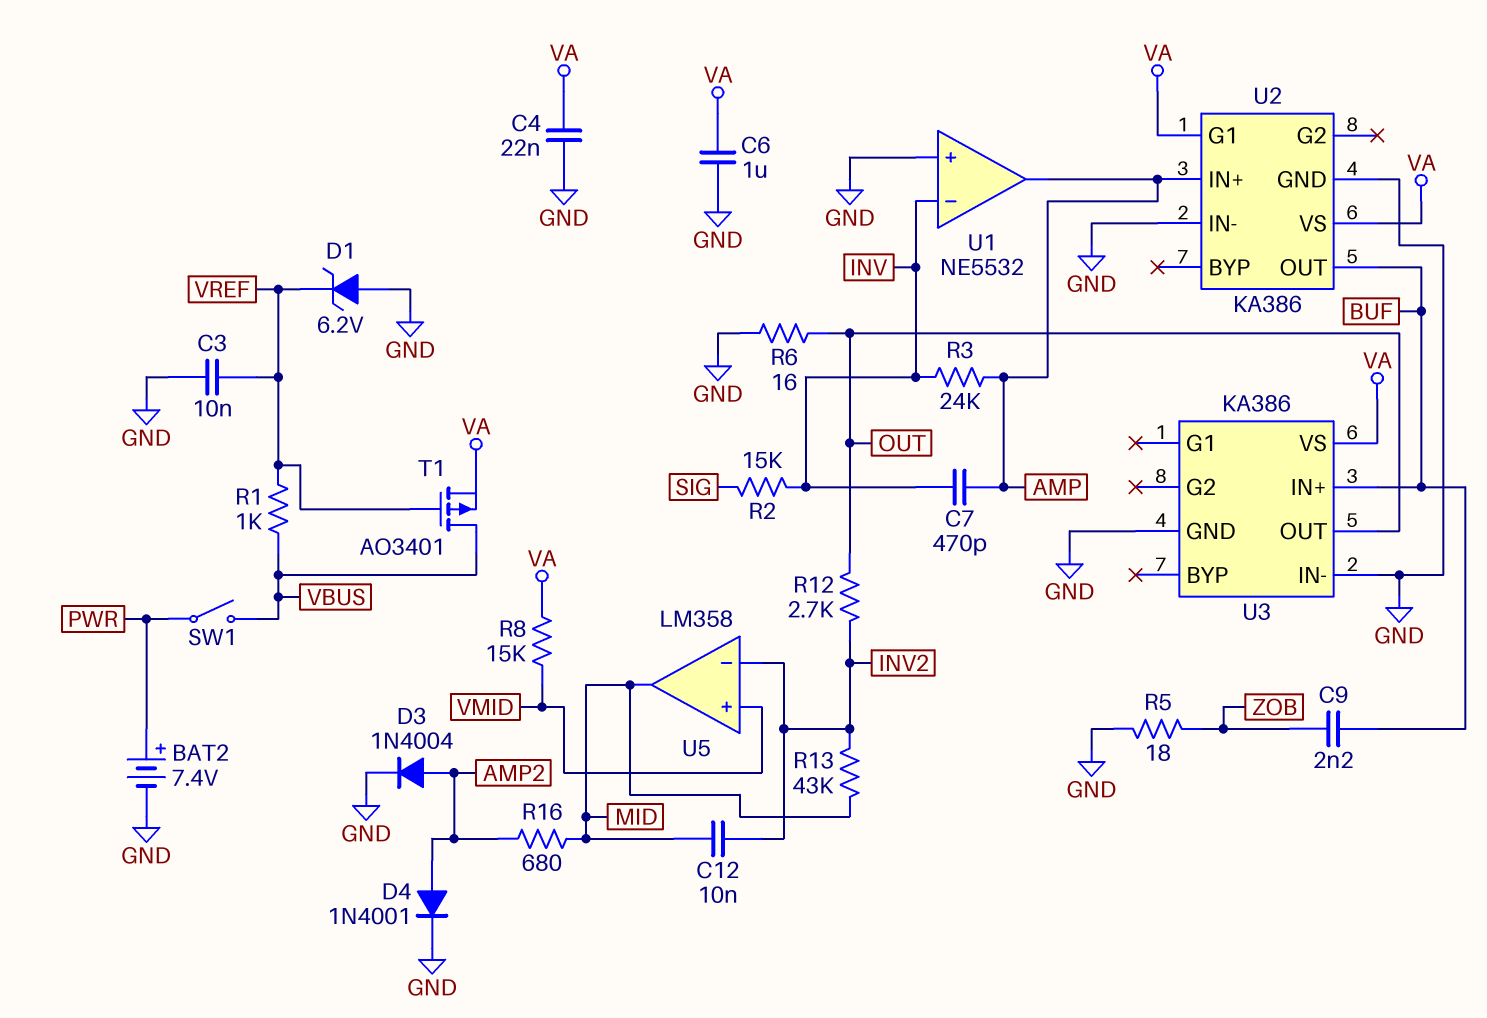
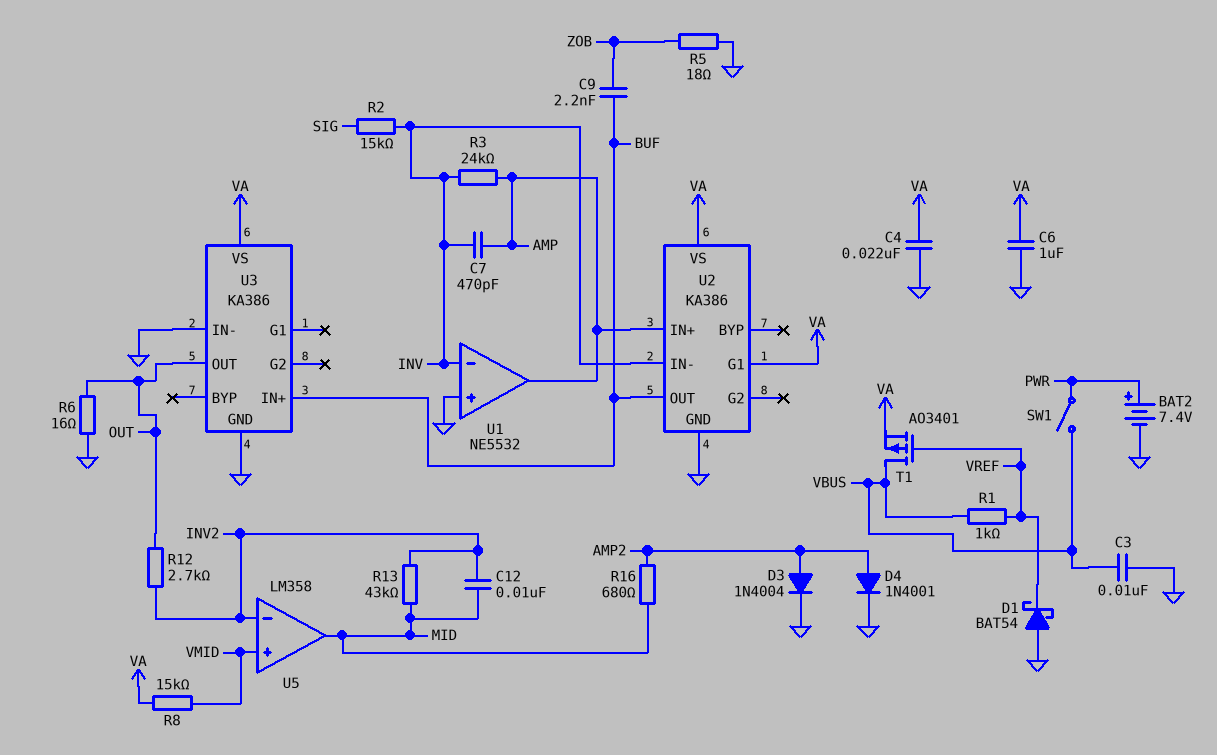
C3: 10nF (GND, VREF) -> 10nF (GND, VBUS)
D1: zener 6.2V (A GND, K VREF) -> schottky BAT54 (A GND, K VREF)
U2 pin IN-: GND -> INV

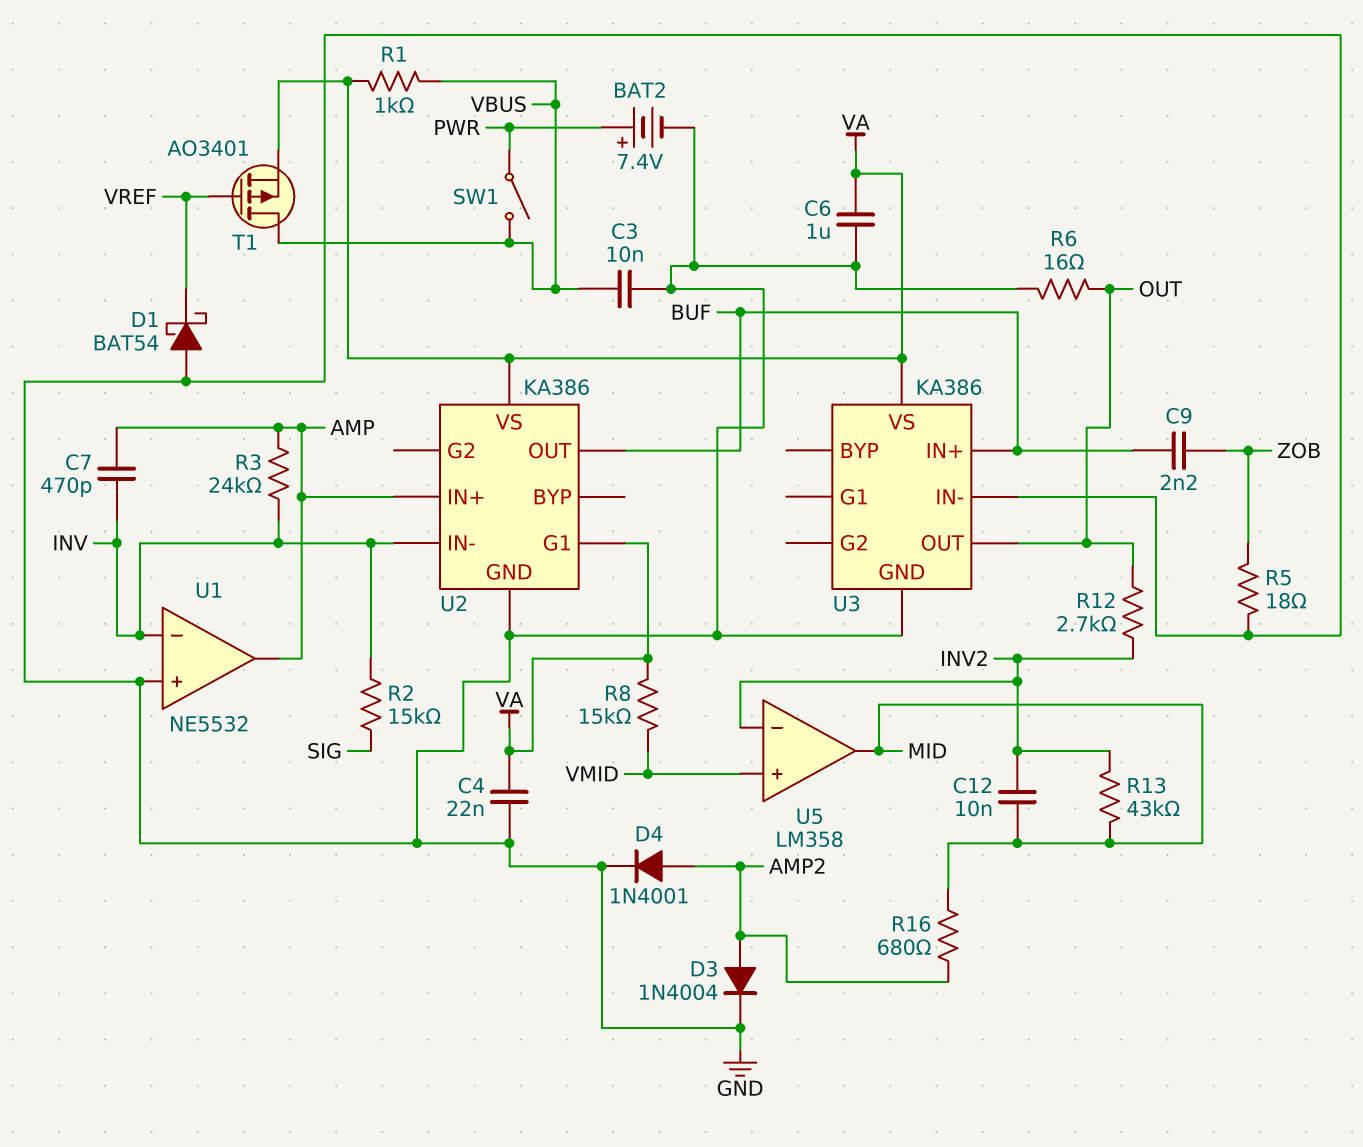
R1: 1k (VBUS, VREF) -> 1k (VA, VBUS)

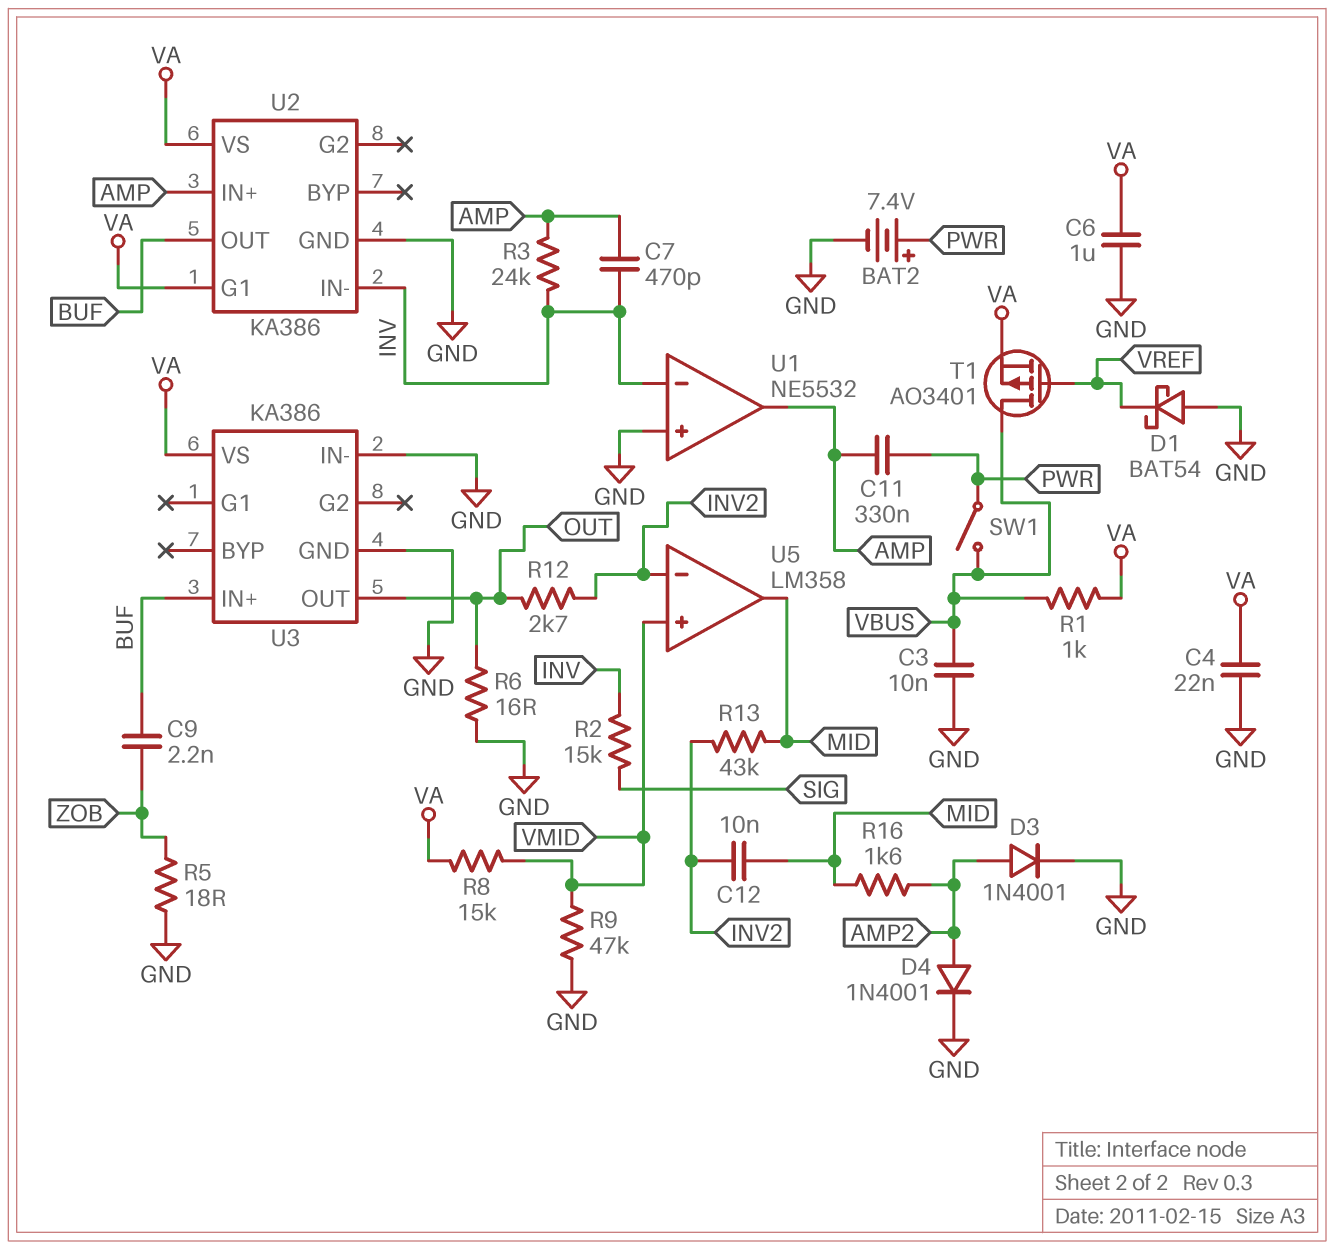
C11: none -> 330nF (AMP, PWR)
D3: diode 1N4004 (A AMP2, K GND) -> diode 1N4001 (A AMP2, K GND)
R9: none -> 47k (GND, VMID)
R16: 680 (AMP2, MID) -> 1.6k (AMP2, MID)

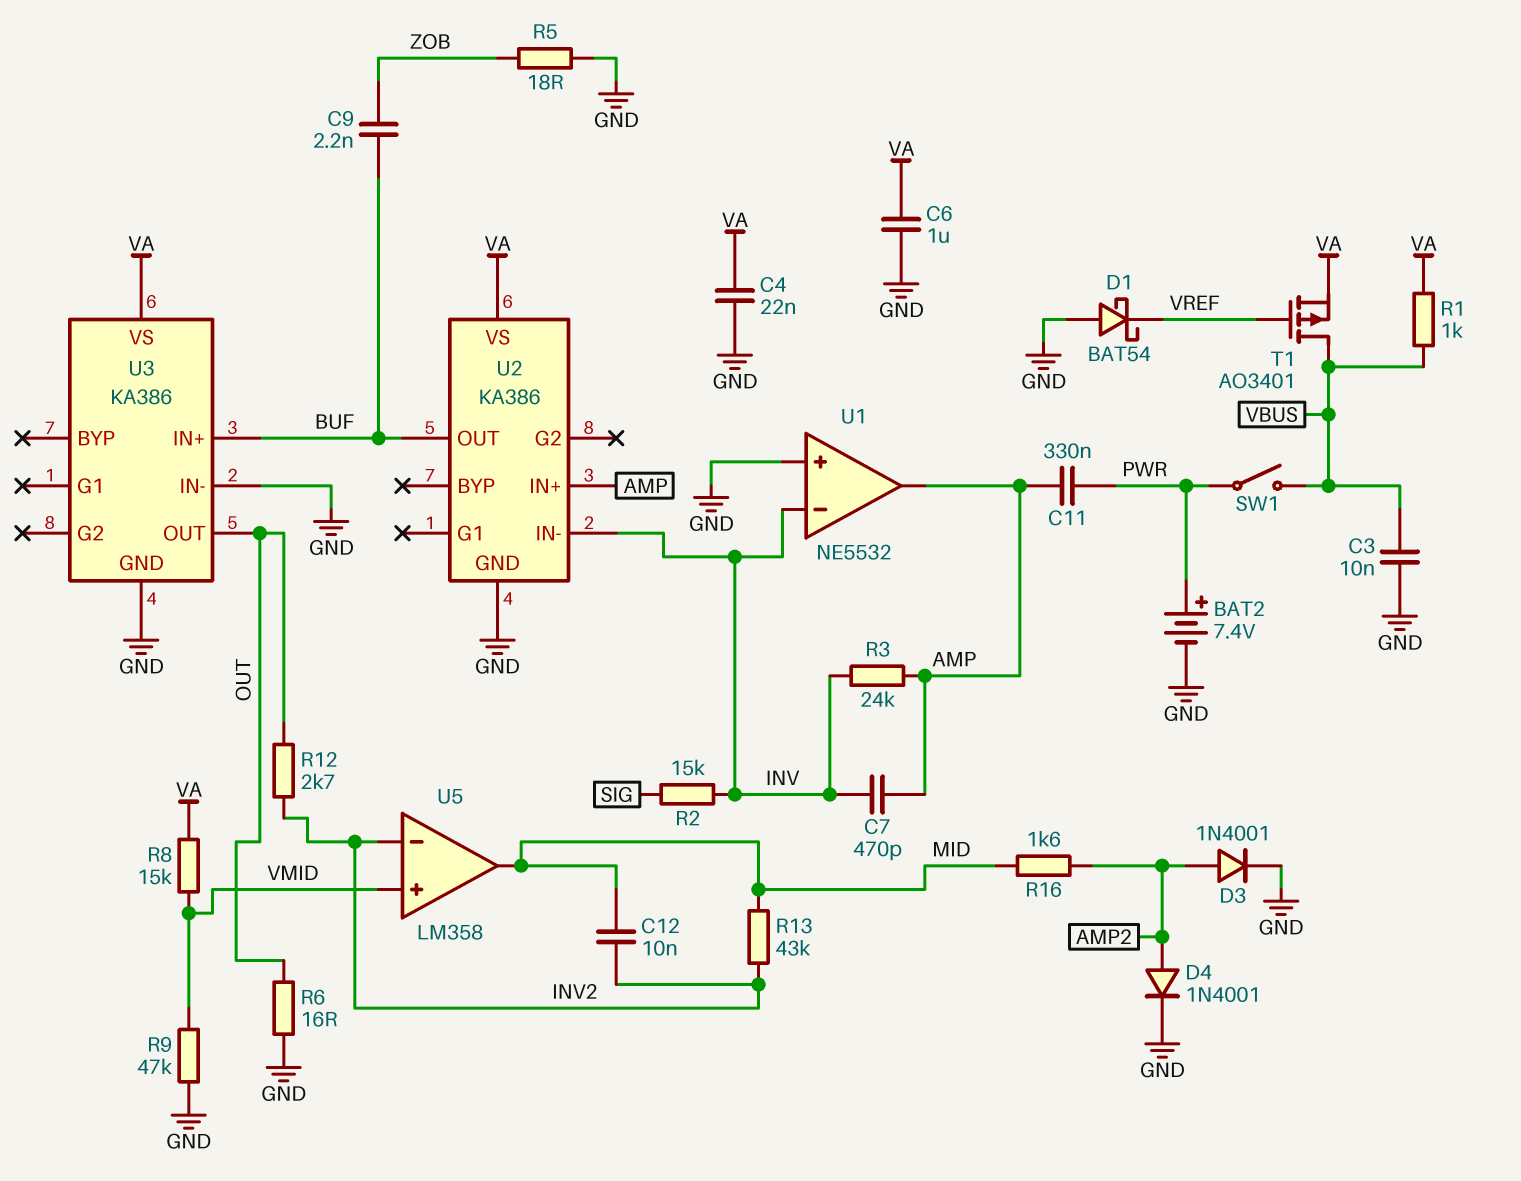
U2 pin G1: VA -> none

